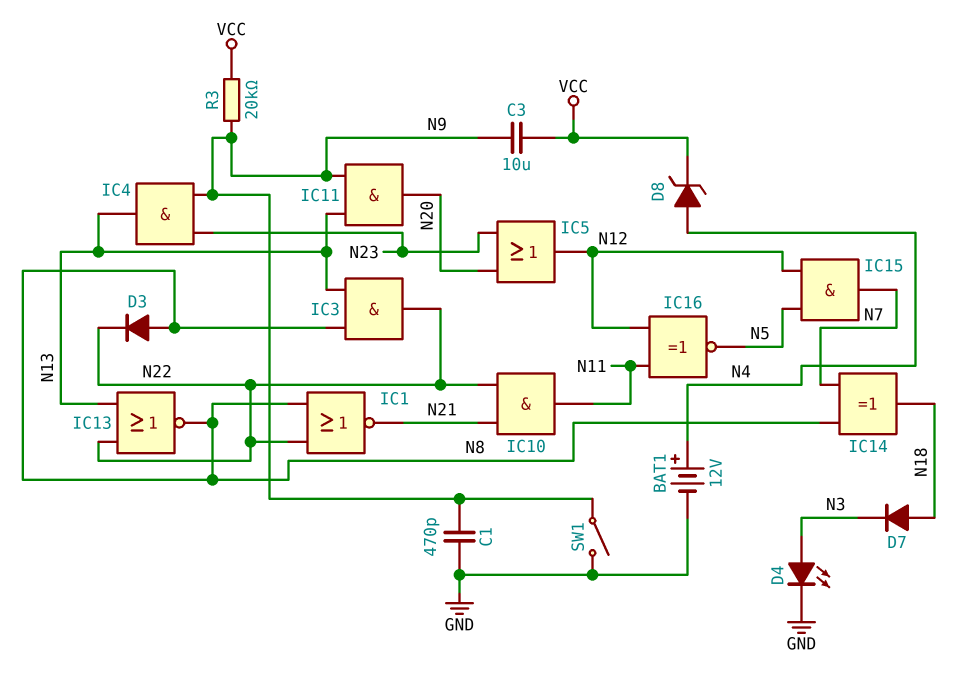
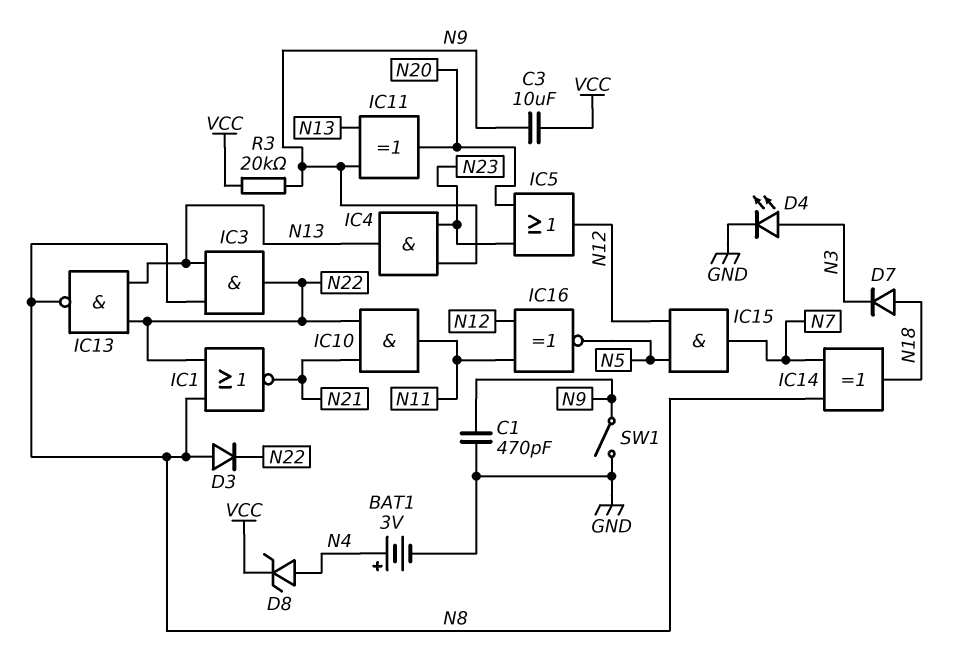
BAT1: 12V (plus N4, minus GND) -> 3V (plus N4, minus GND)
IC11: AND (in N9, in N13, out N20) -> XOR (in N9, in N13, out N20)
IC13: NOR (in N13, in N22, out N8) -> NAND (in N13, in N22, out N8)

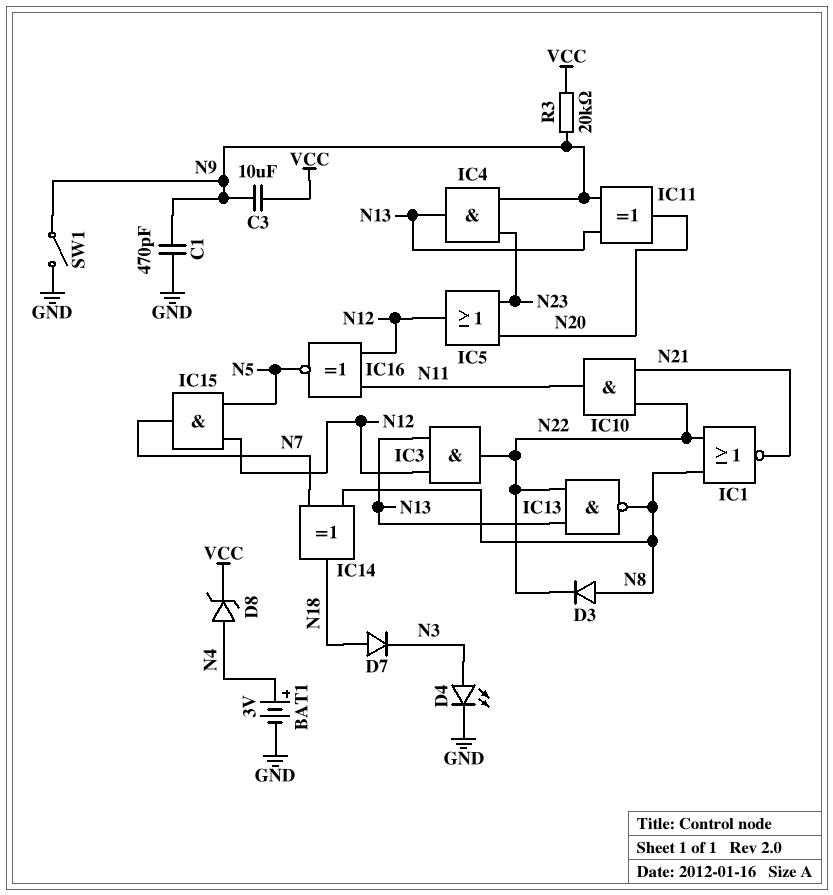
IC3: AND (in N8, in N13, out N22) -> AND (in N12, in N13, out N22)

